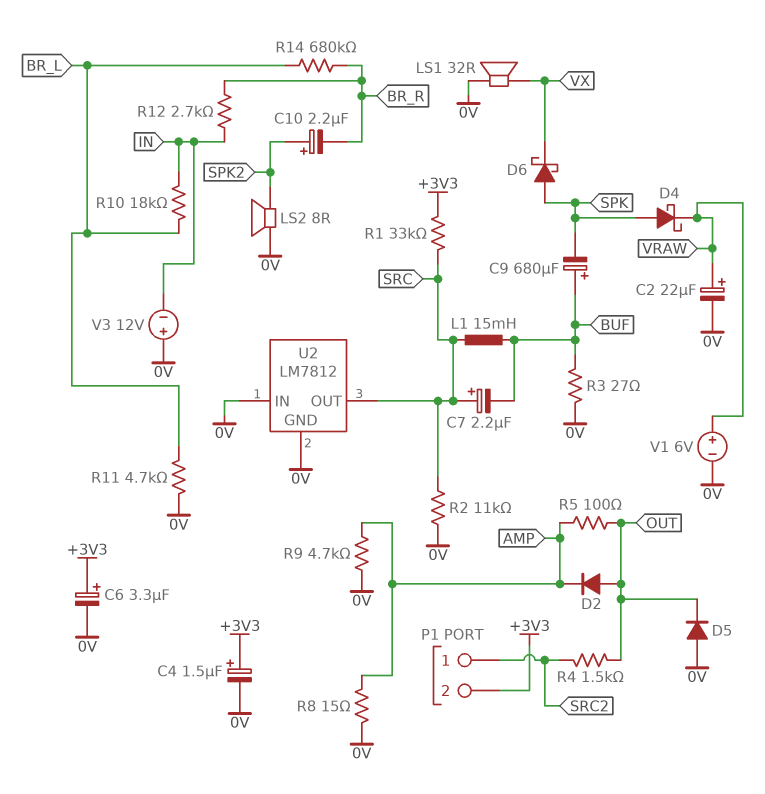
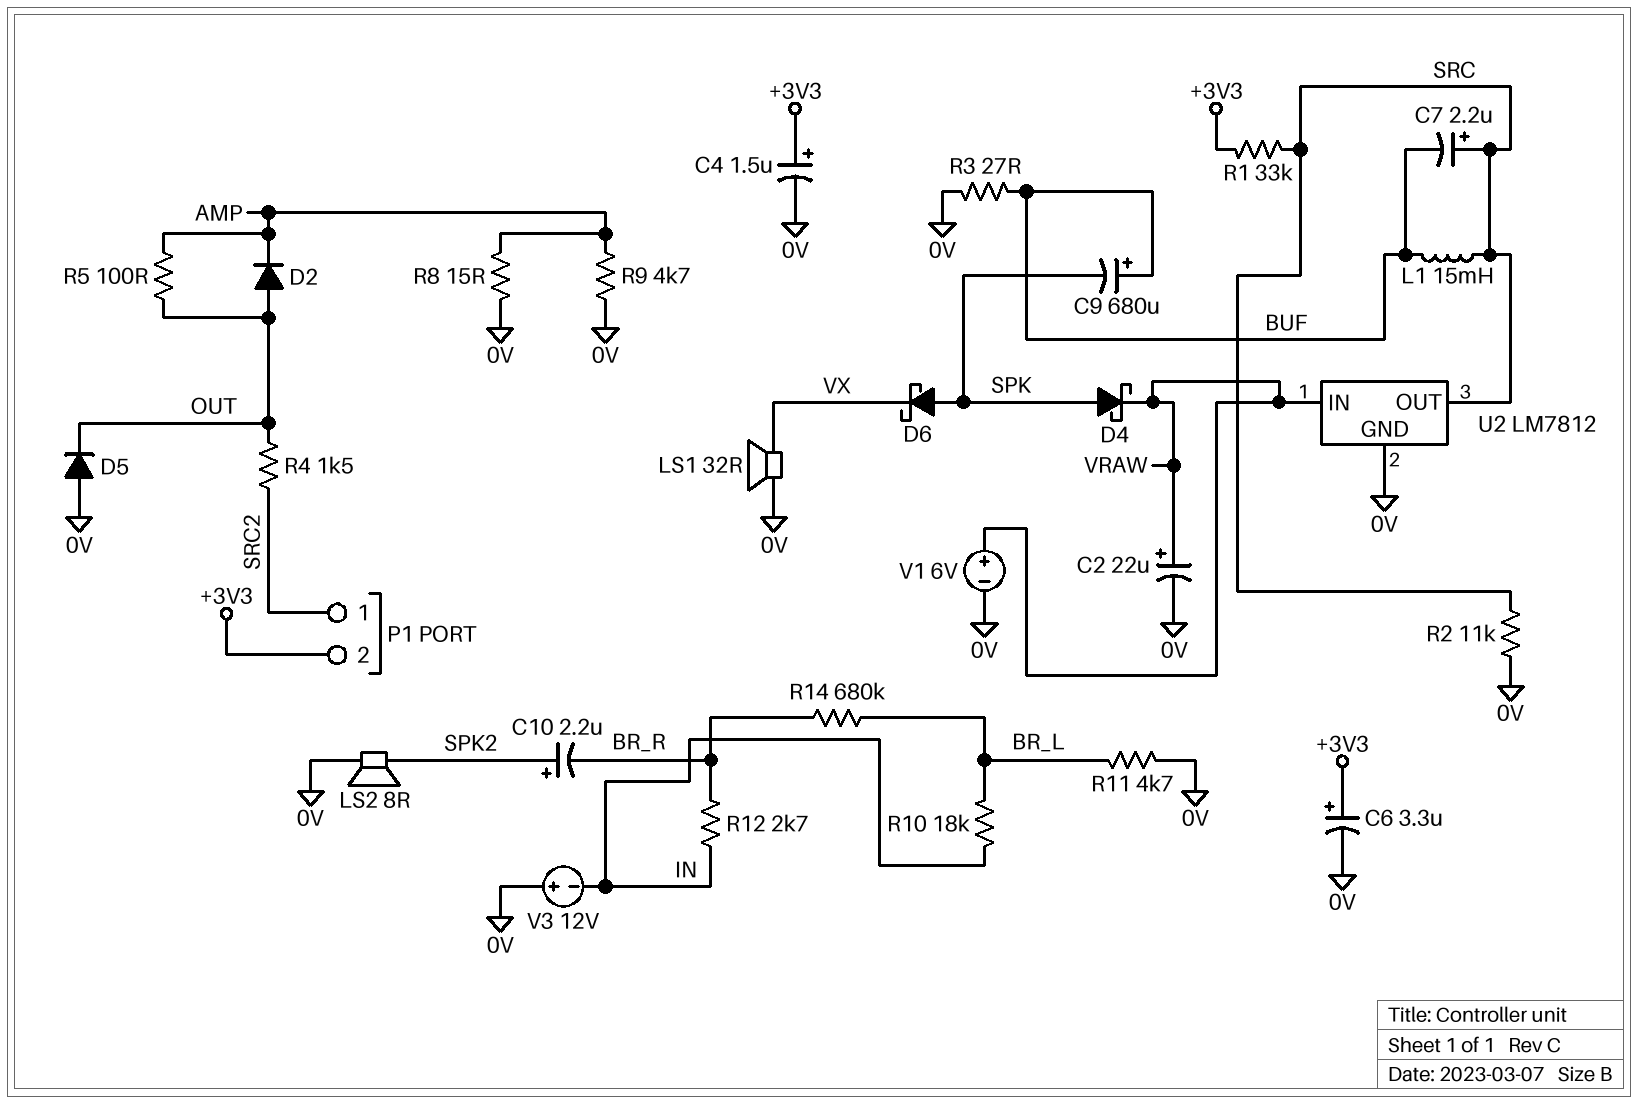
U2 pin IN: 0V -> VRAW

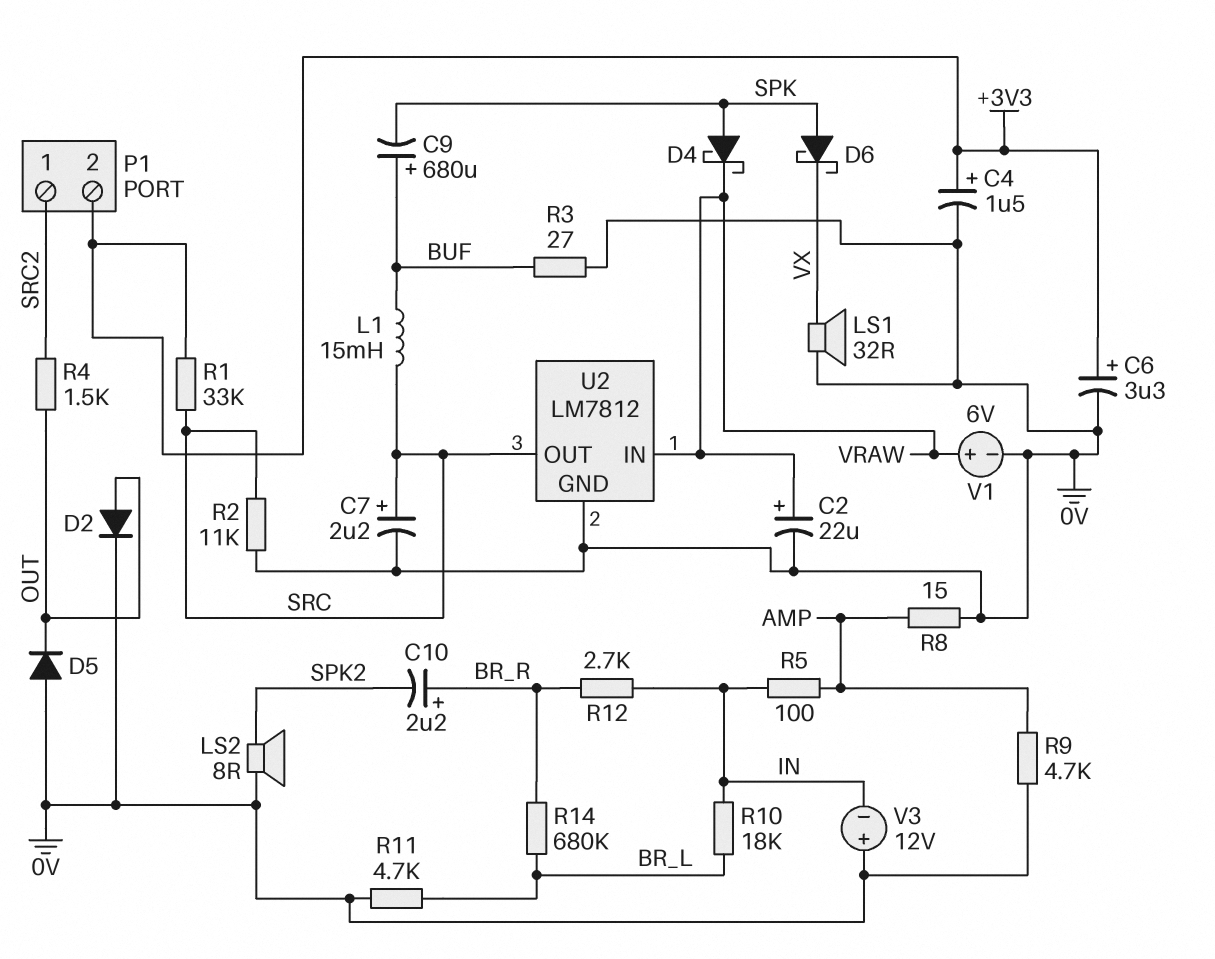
C7: 2.2uF (plus SRC, minus BUF) -> 2.2uF (plus SRC, minus 0V)
C10: 2.2uF (plus SPK2, minus BR_R) -> 2.2uF (plus BR_R, minus SPK2)
D2: diode (A OUT, K AMP) -> diode (A OUT, K 0V)
R5: 100 (AMP, OUT) -> 100 (AMP, IN)

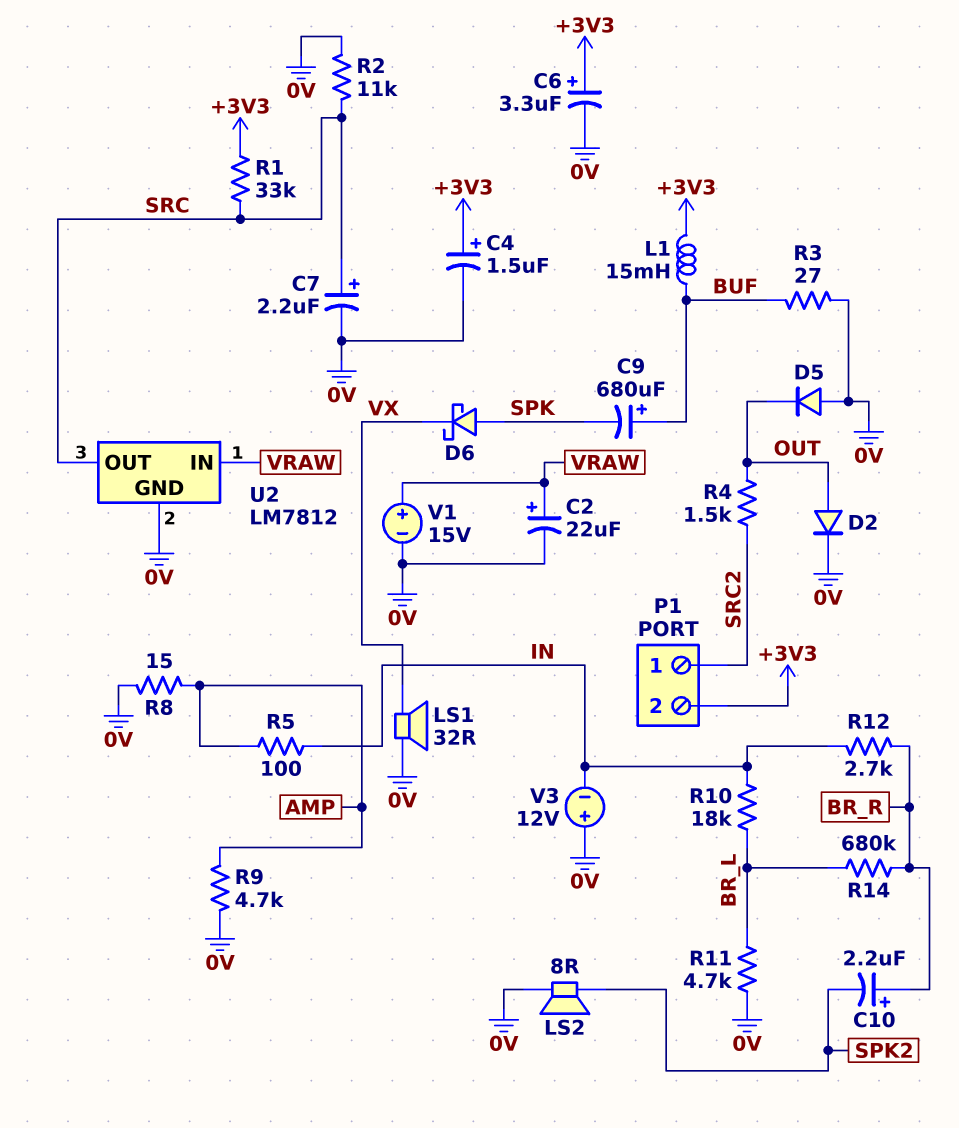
D4: schottky (A SPK, K VRAW) -> none
L1: 15mH (BUF, SRC) -> 15mH (+3V3, BUF)
V1: 6V (plus VRAW, minus 0V) -> 15V (plus VRAW, minus 0V)

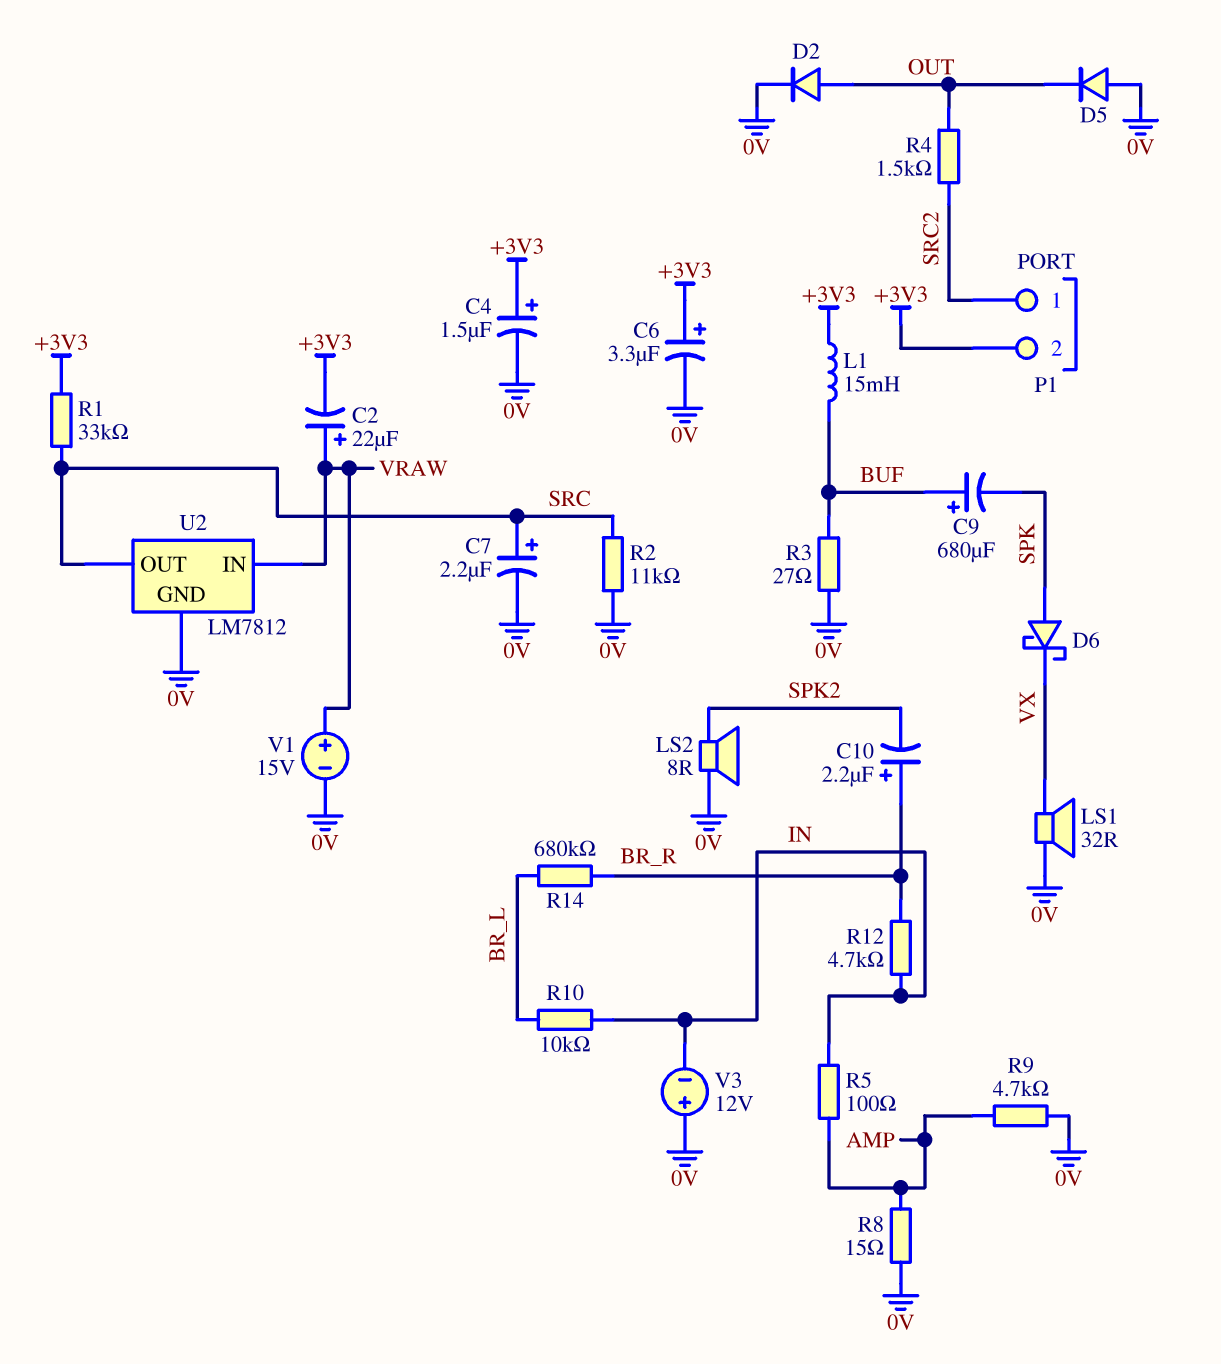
C2: 22uF (plus VRAW, minus 0V) -> 22uF (plus VRAW, minus +3V3)
R10: 18k (BR_L, IN) -> 10k (BR_L, IN)
R11: 4.7k (0V, BR_L) -> none
R12: 2.7k (BR_R, IN) -> 4.7k (BR_R, IN)

